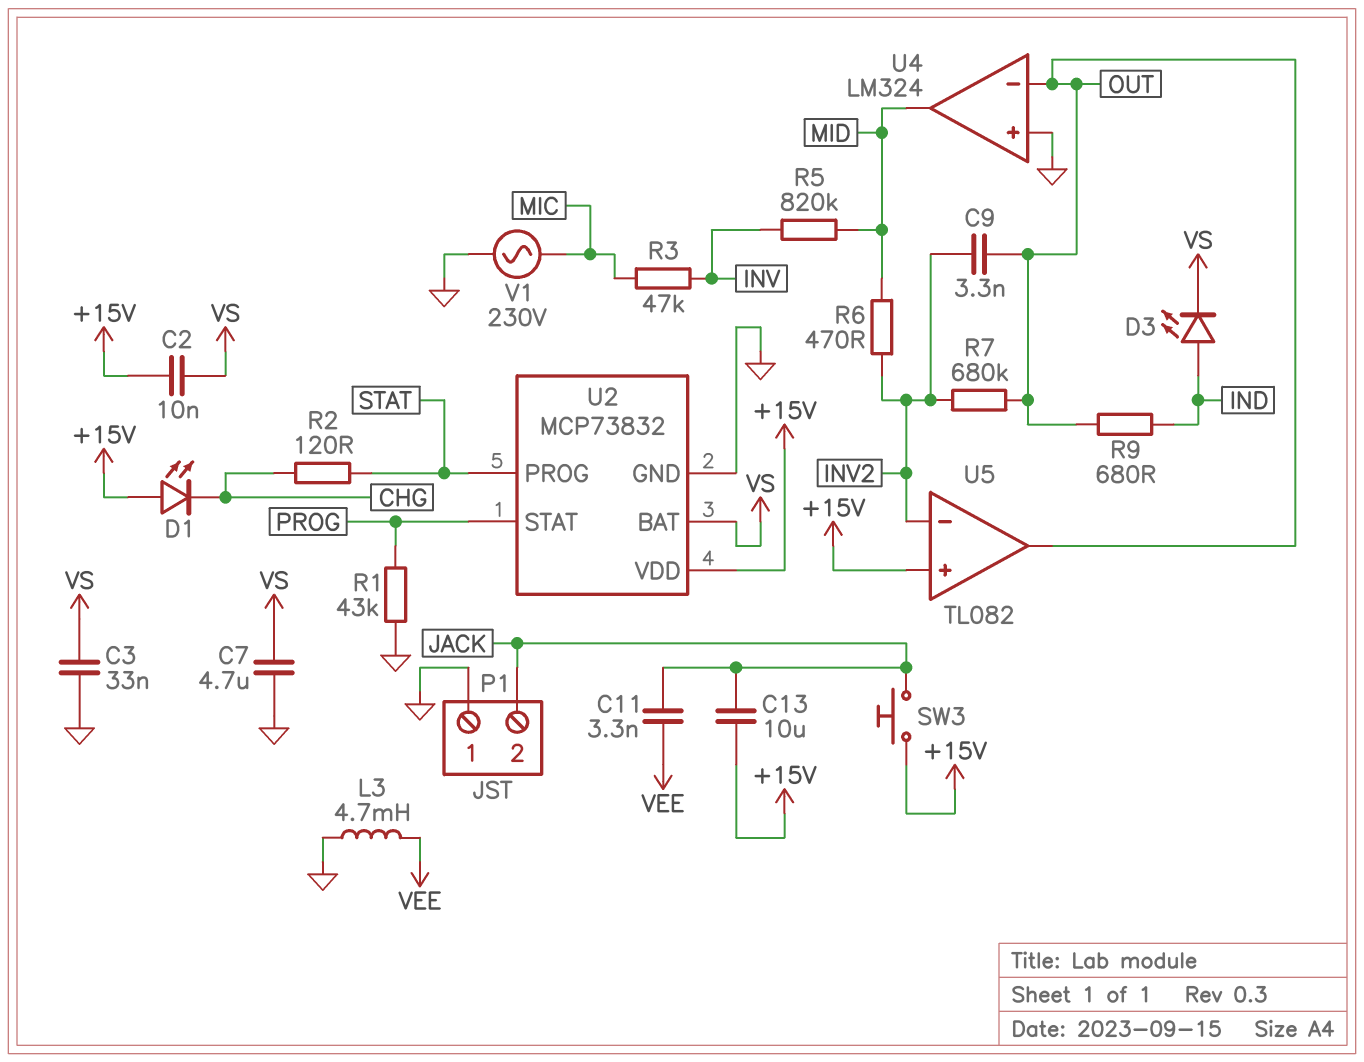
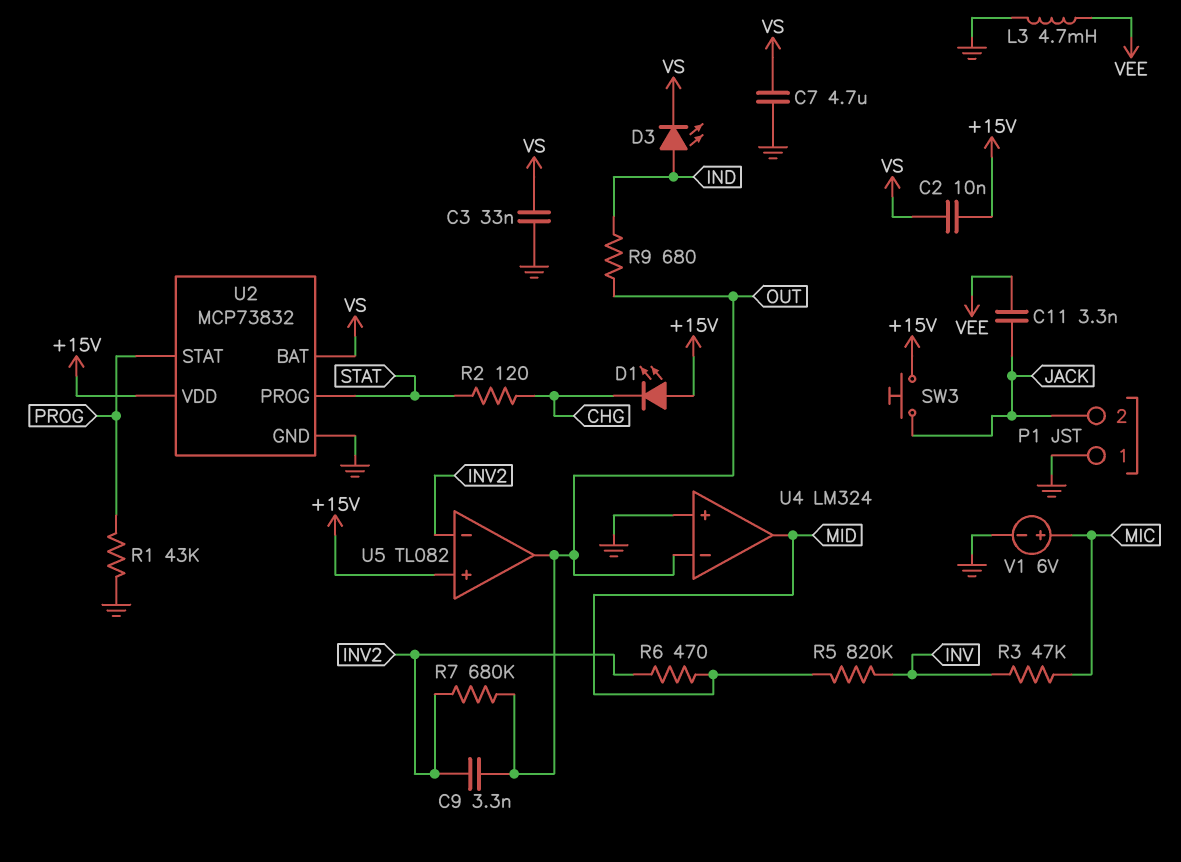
C13: 10uF (+15V, JACK) -> none
V1: AC 230V (GND, MIC) -> 6V (plus MIC, minus GND)

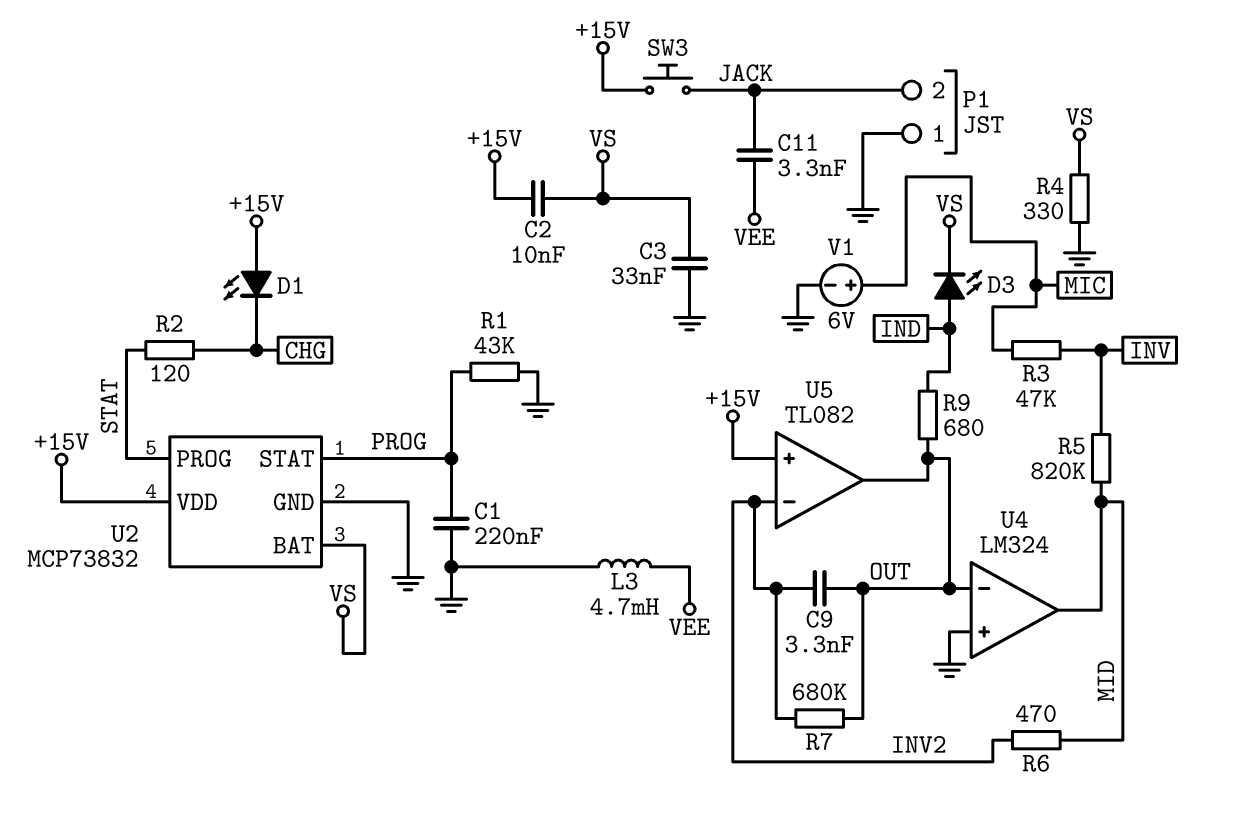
C1: none -> 220nF (GND, PROG)
C7: 4.7uF (GND, VS) -> none
R4: none -> 330 (GND, VS)

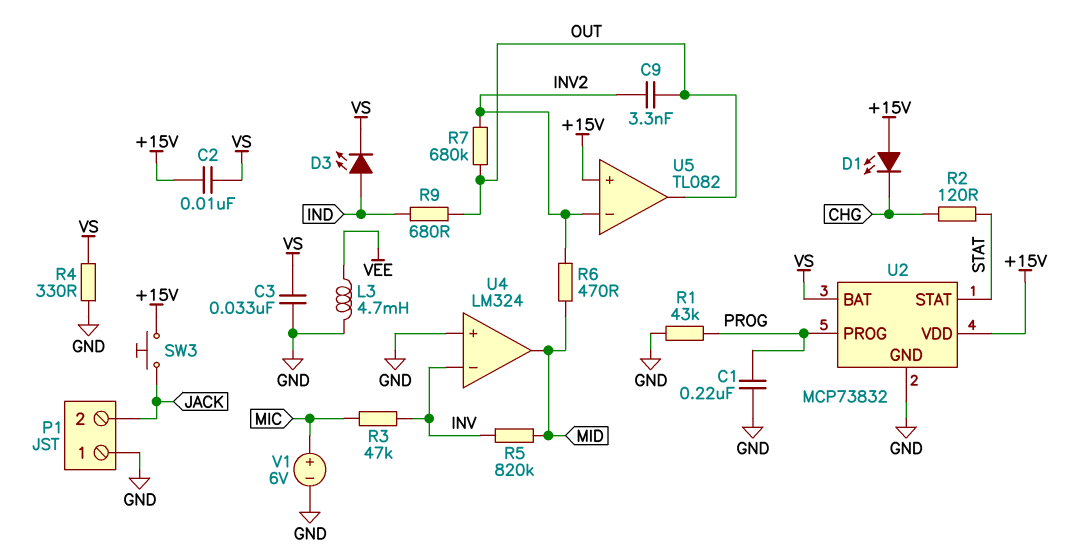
C11: 3.3nF (JACK, VEE) -> none
U2 pin PROG: STAT -> PROG
U2 pin STAT: PROG -> STAT
U4 pin in-: OUT -> INV

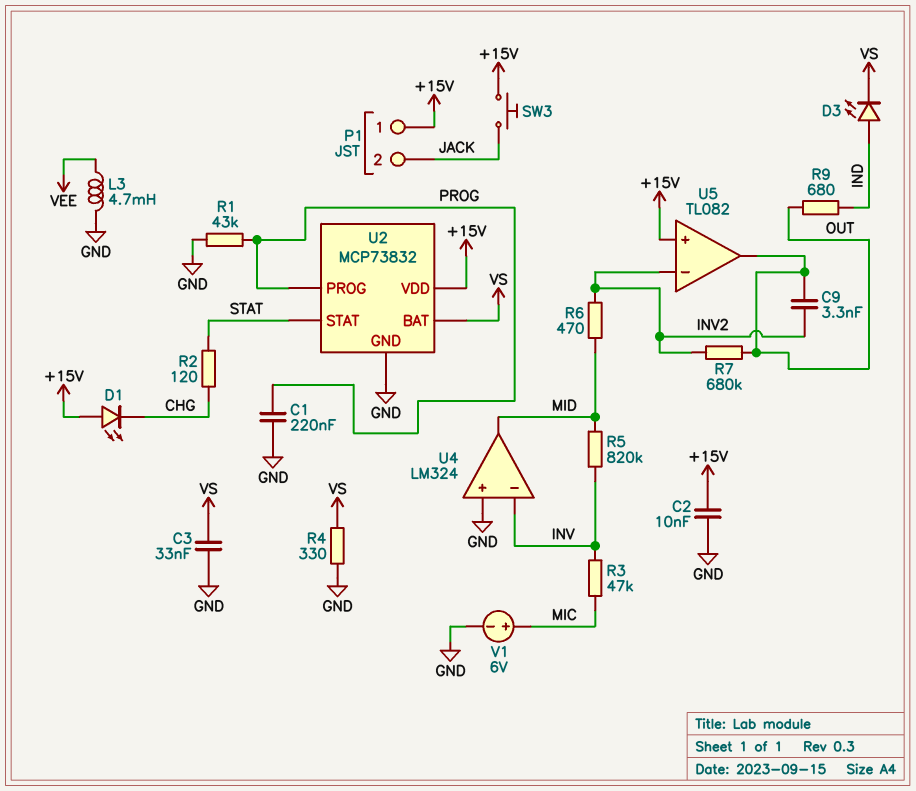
C2: 10nF (+15V, VS) -> 10nF (+15V, GND)
P1 pin 1: GND -> +15V

